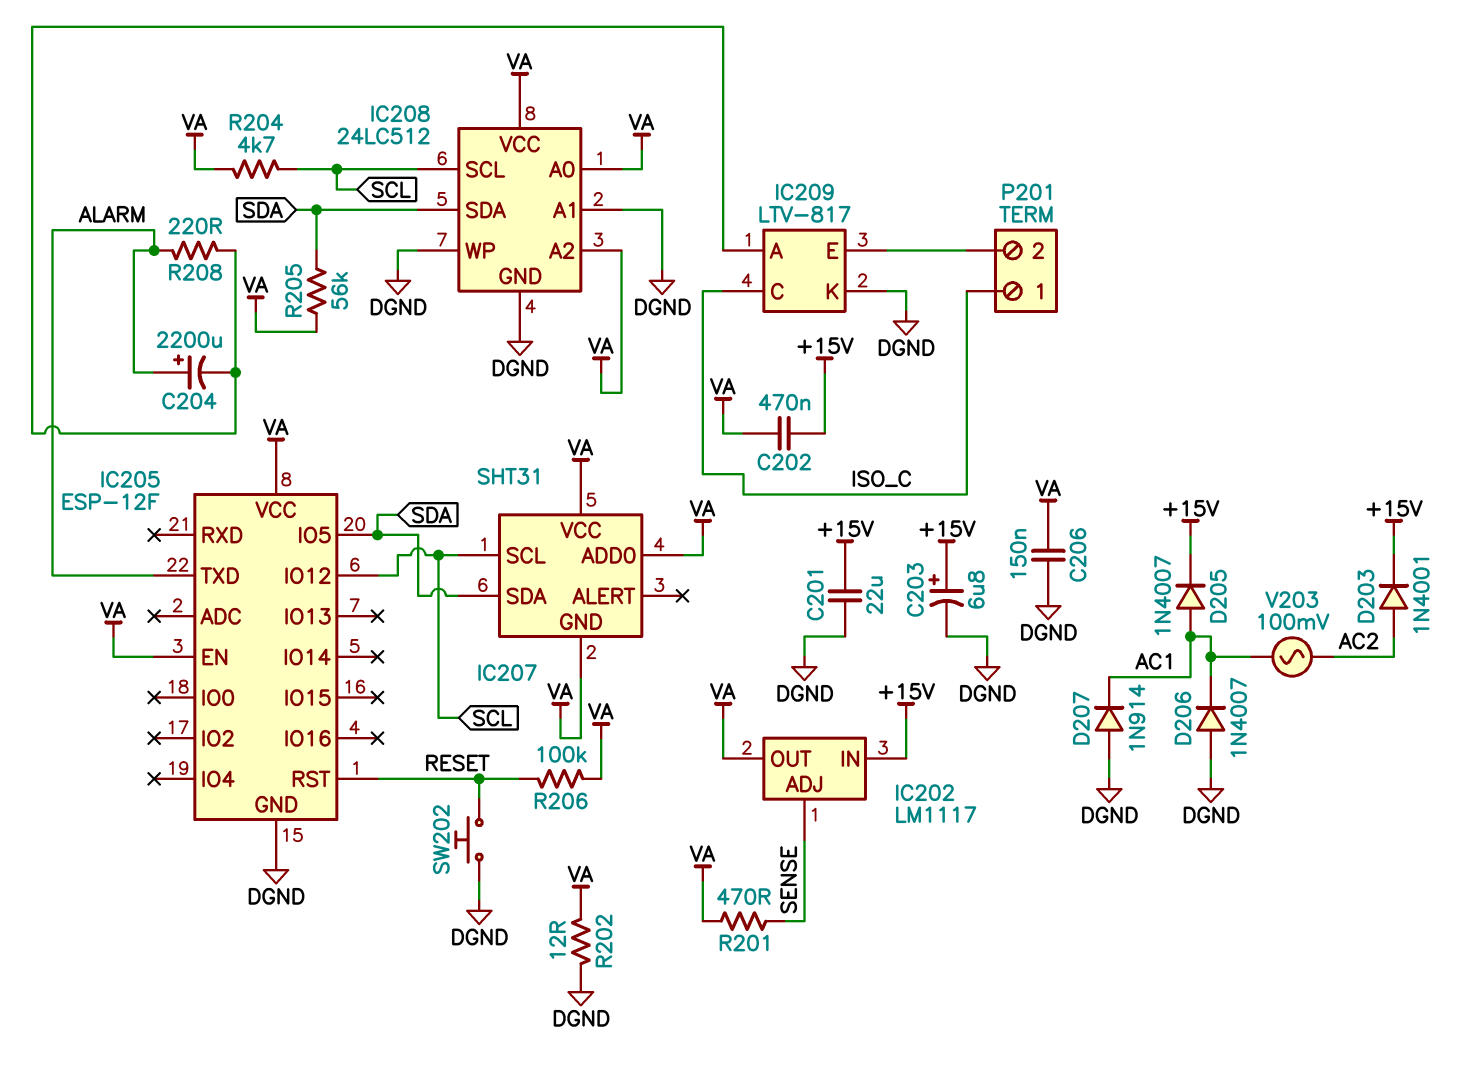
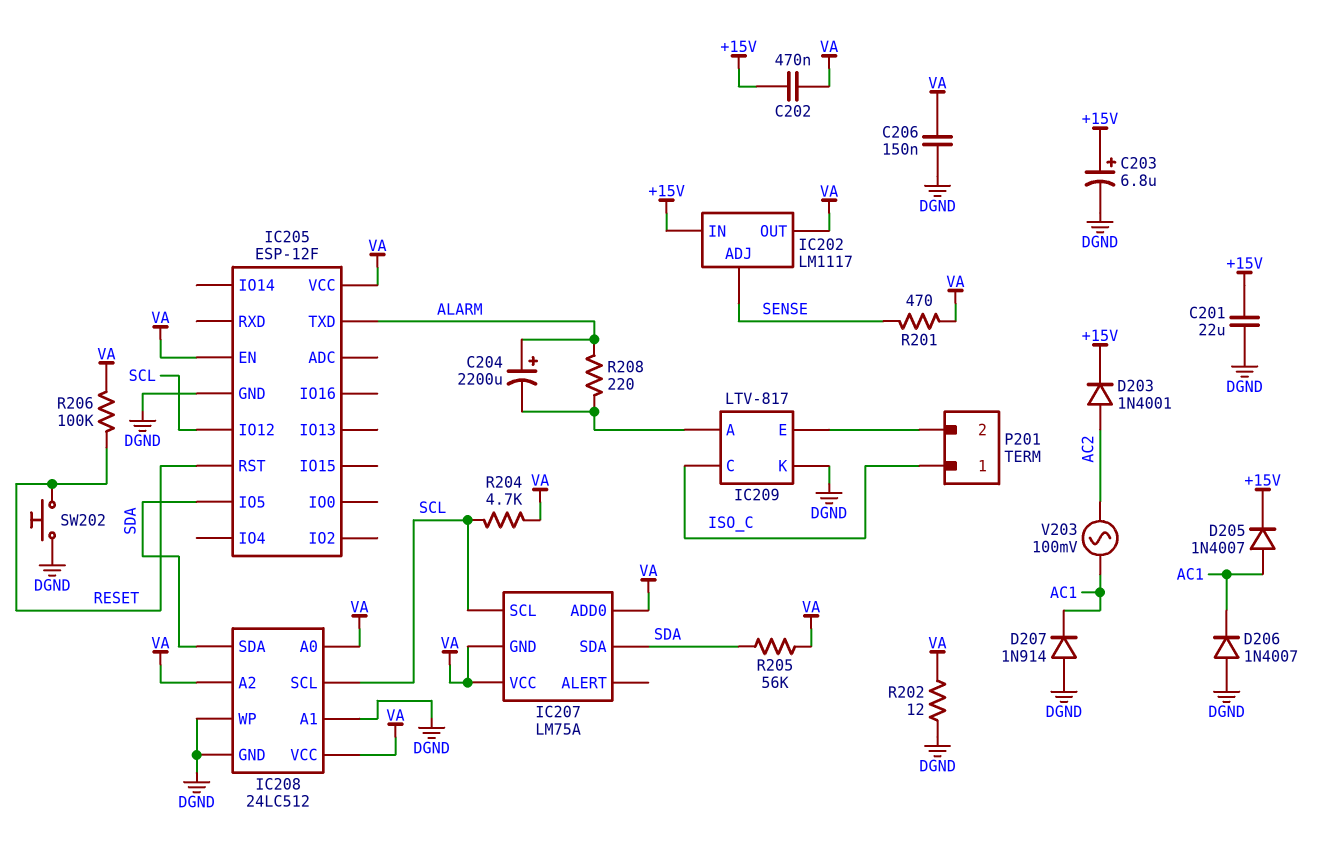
IC207: SHT31 -> LM75A

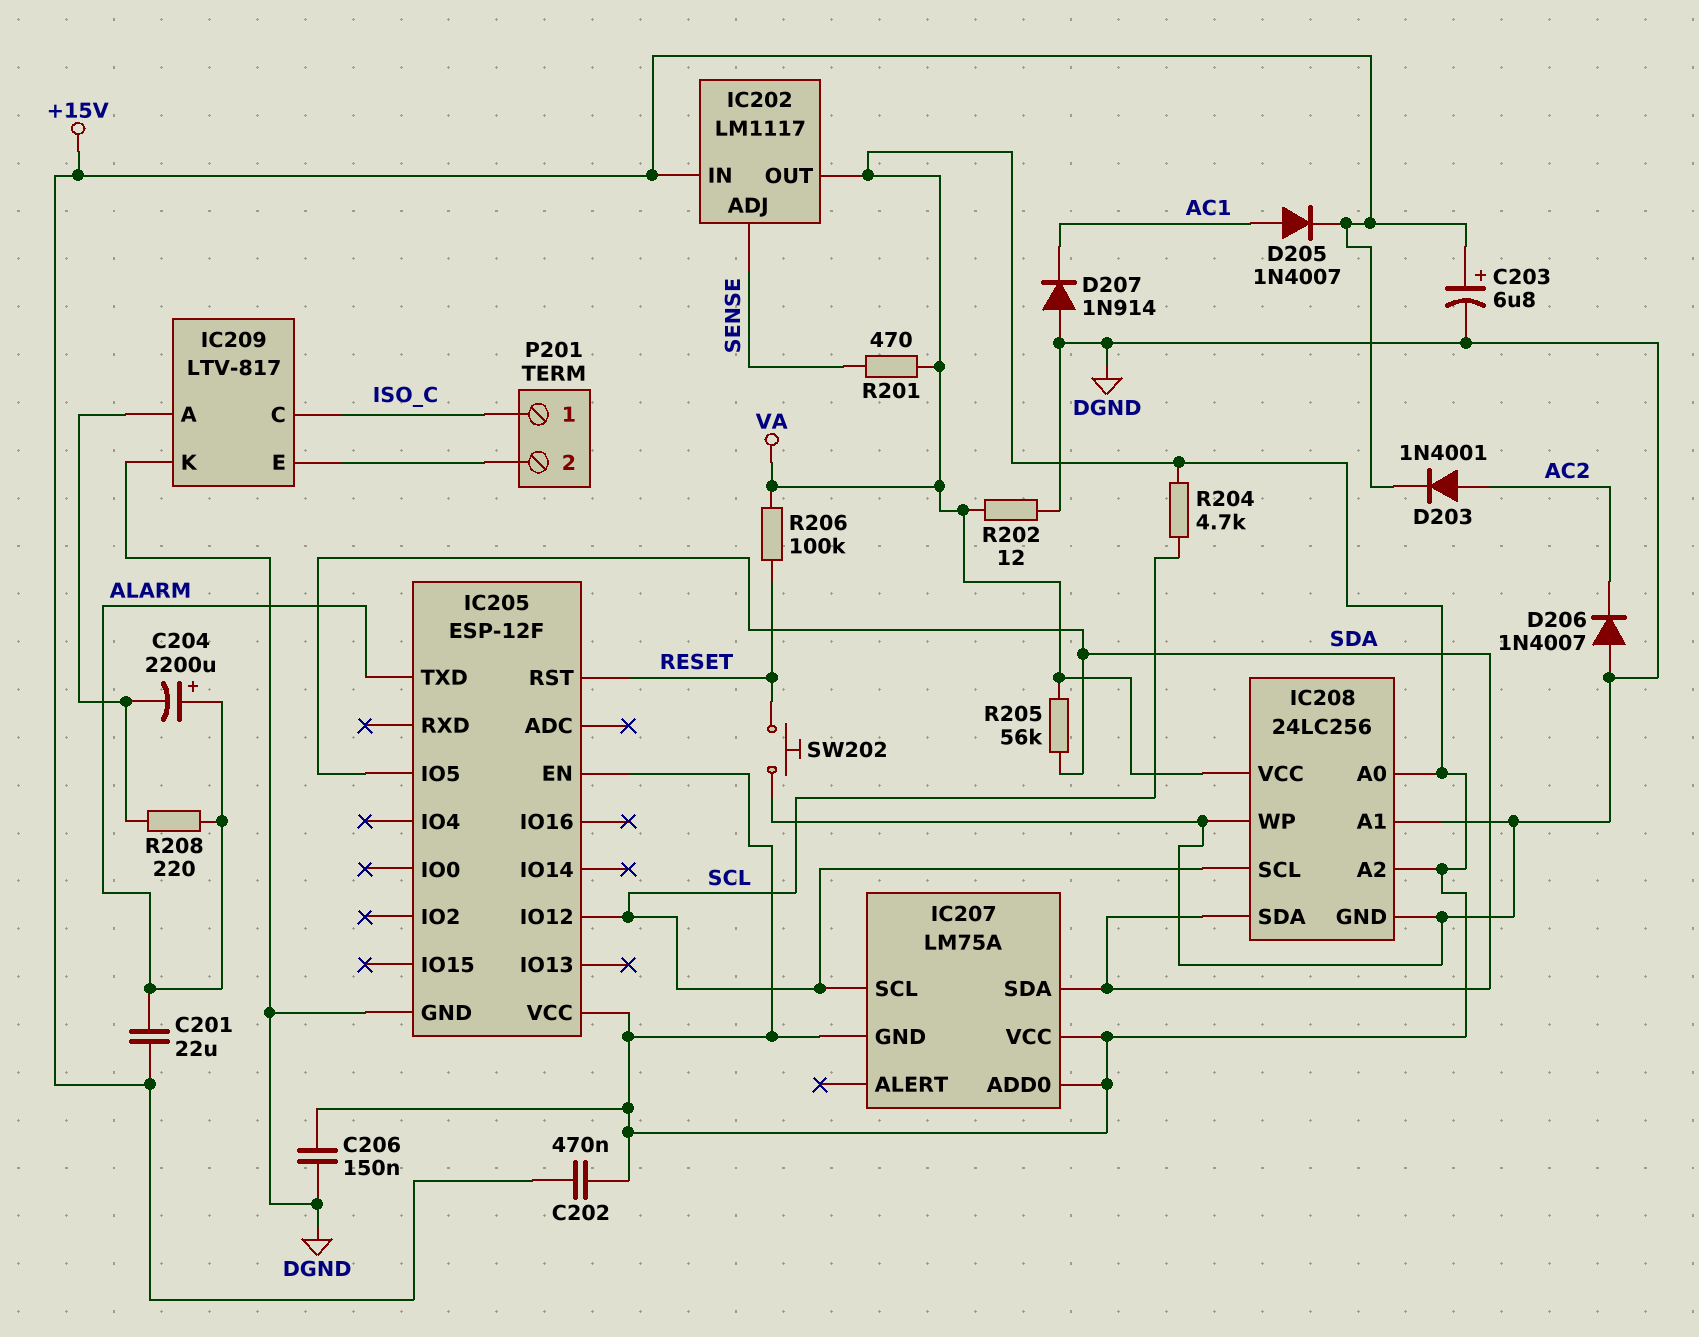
C201: 22uF (+15V, DGND) -> 22uF (+15V, ALARM)
D206: diode 1N4007 (A DGND, K AC1) -> diode 1N4007 (A DGND, K AC2)
IC208: 24LC512 -> 24LC256
V203: AC 100mV (AC1, AC2) -> none

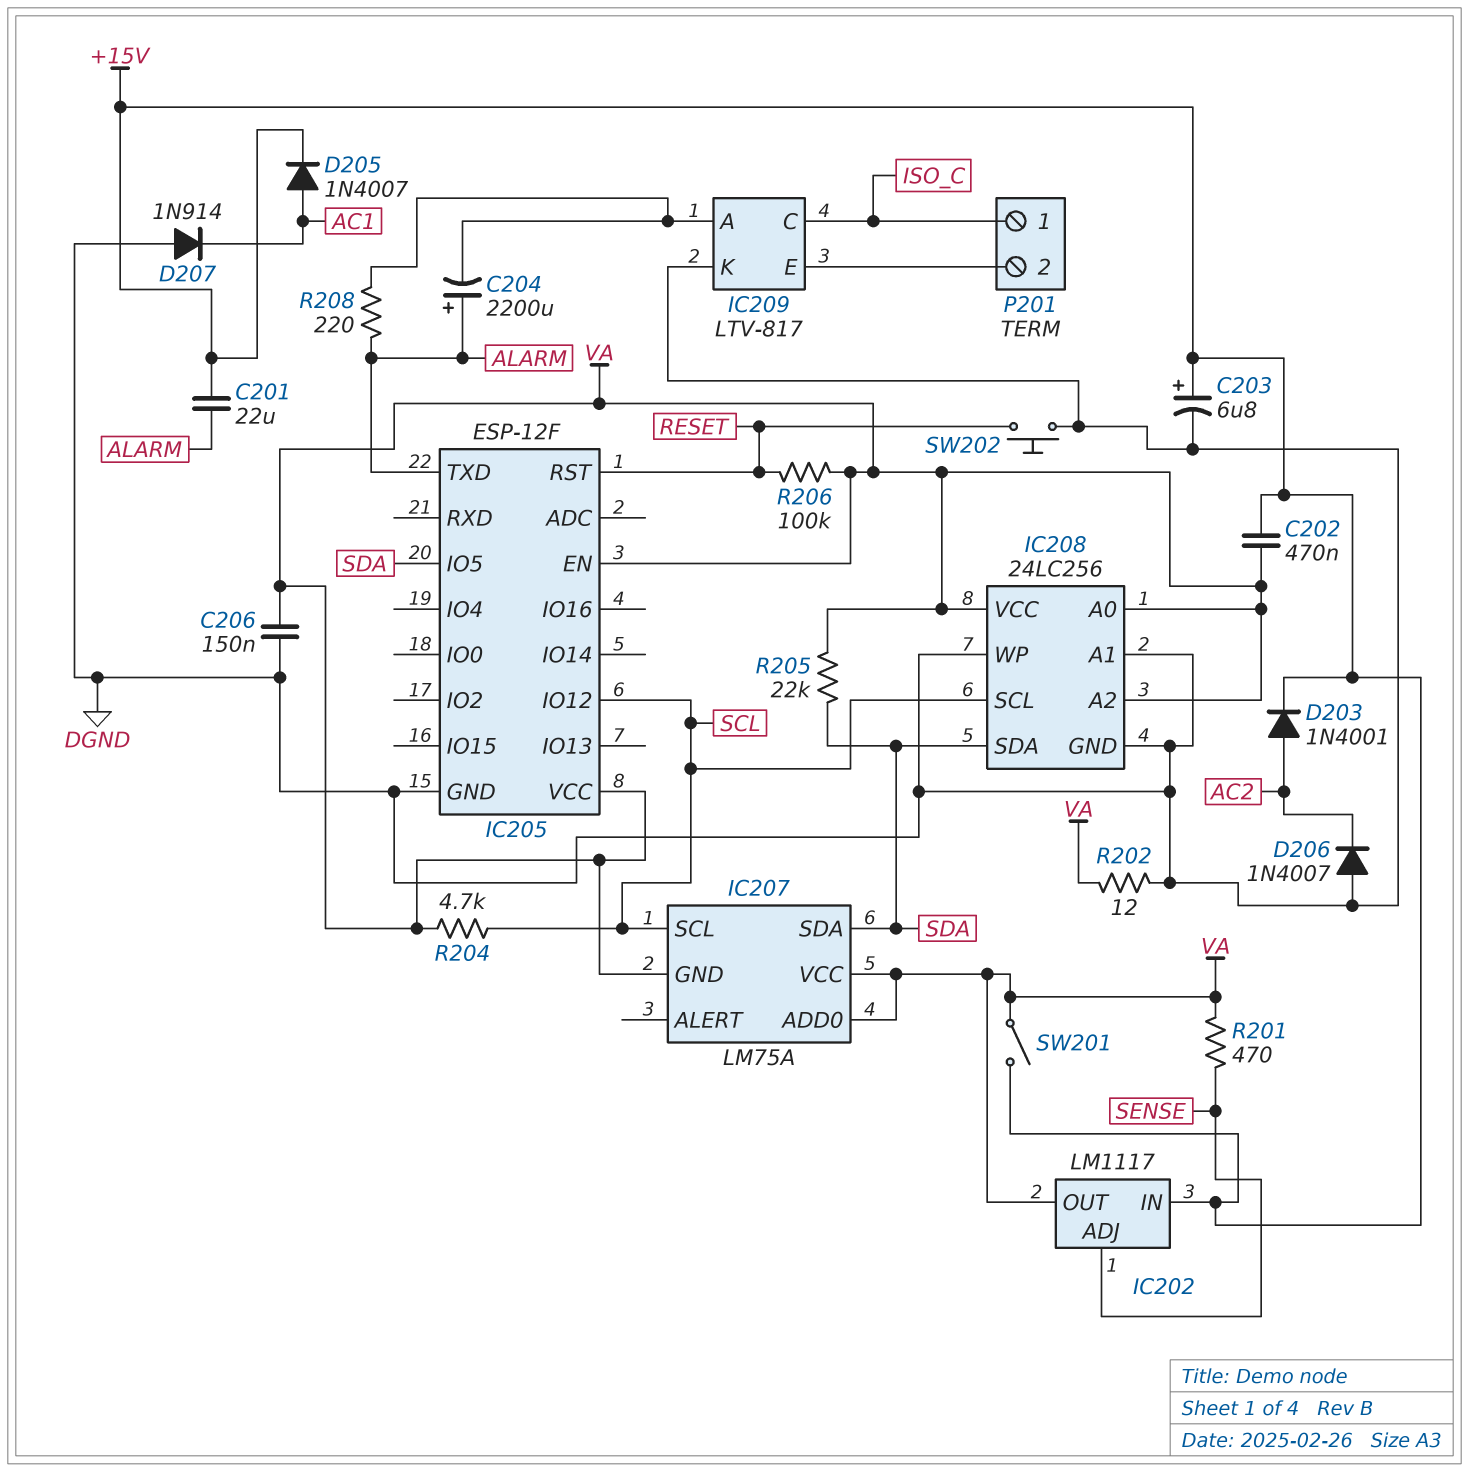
R205: 56k (SDA, VA) -> 22k (SDA, VA)
SW201: none -> switch (+15V, VA)

